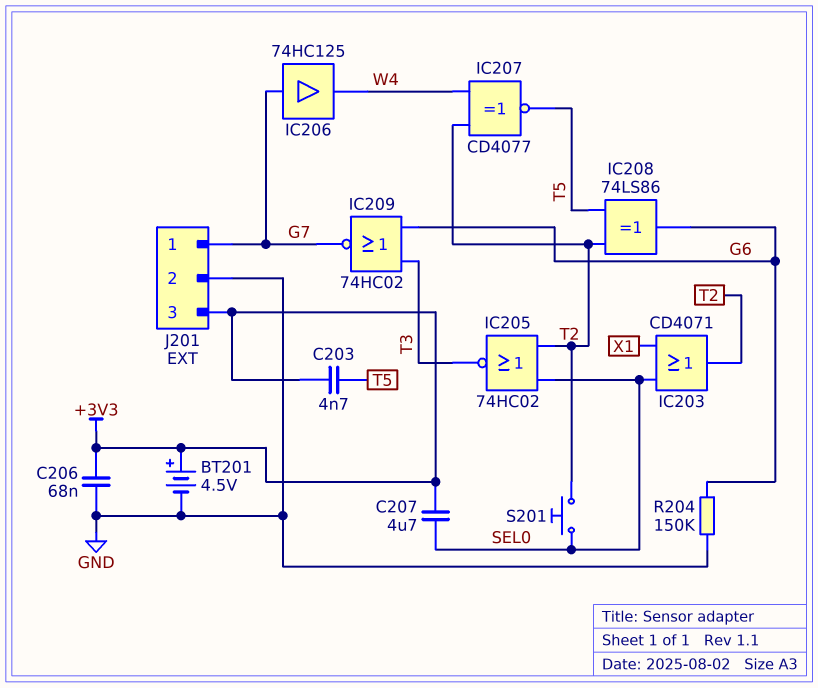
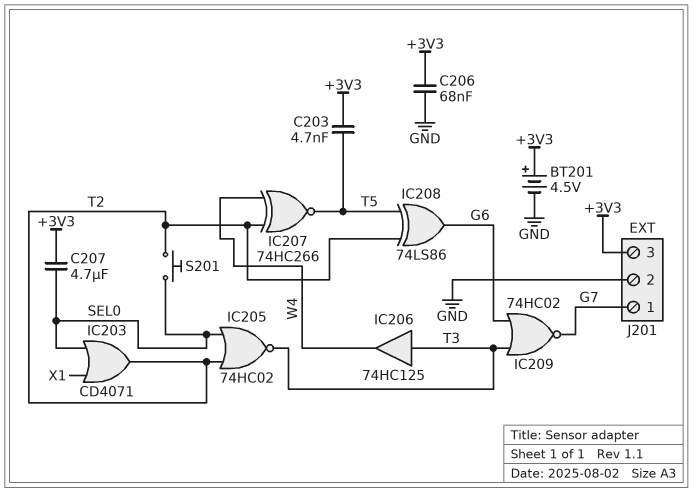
IC206: buffer 74HC125 (in G7, out W4) -> buffer 74HC125 (in T3, out W4)
IC207: XNOR CD4077 (in T2, in W4, out T5) -> XNOR 74HC266 (in T2, in W4, out T5)
R204: 150k (G6, GND) -> none

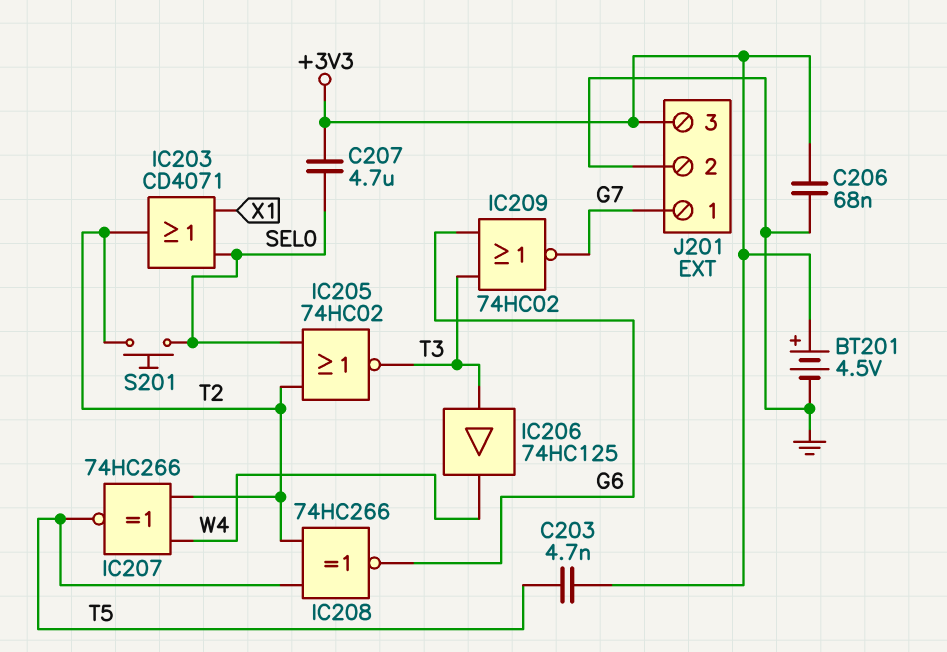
IC208: XOR 74LS86 (in T2, in T5, out G6) -> XNOR 74HC266 (in T2, in T5, out G6)

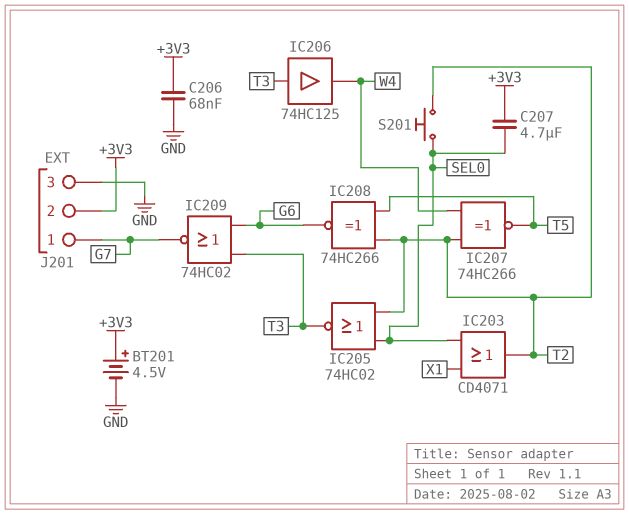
C203: 4.7nF (+3V3, T5) -> none
J201 pin 2: GND -> +3V3
J201 pin 3: +3V3 -> GND

